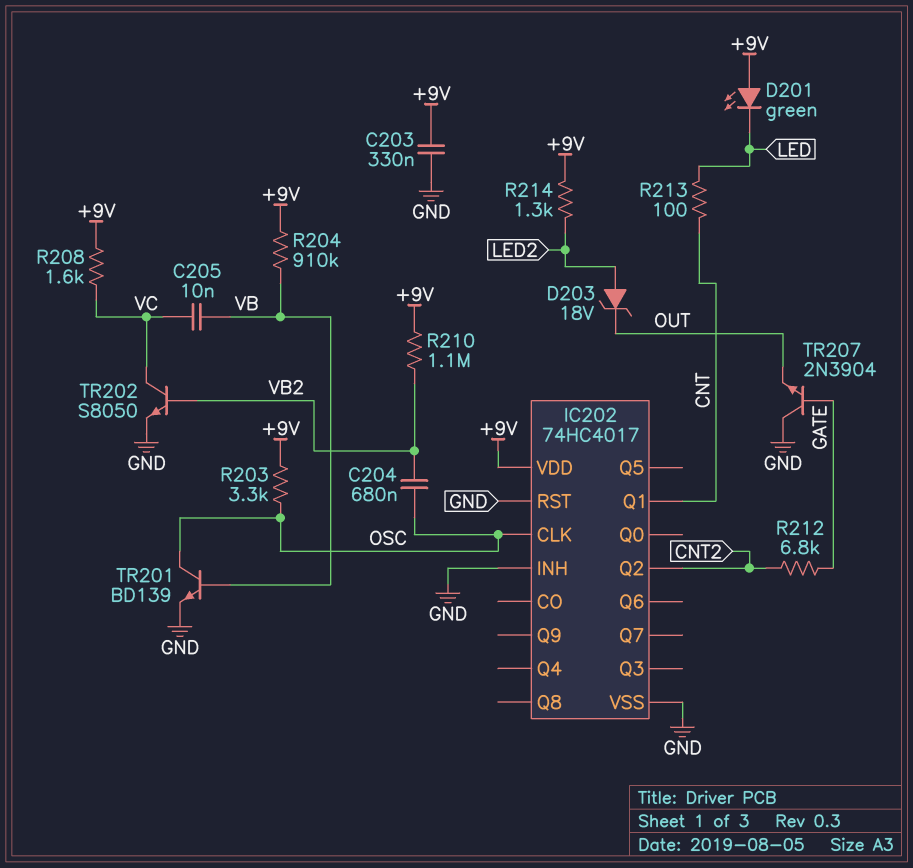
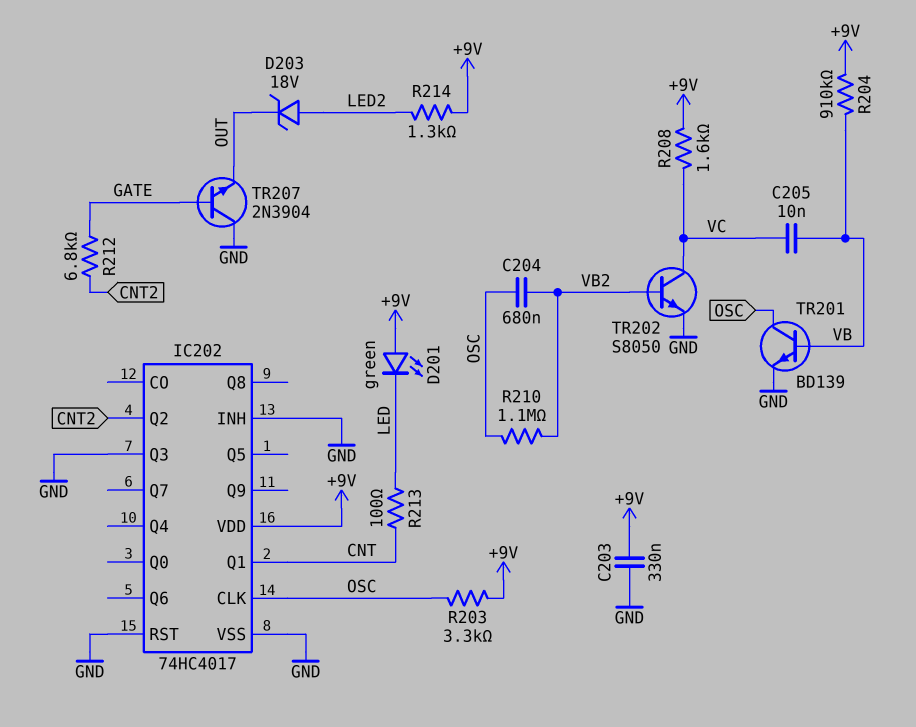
IC202 pin Q3: none -> GND
R210: 1.1M (+9V, VB2) -> 1.1M (OSC, VB2)

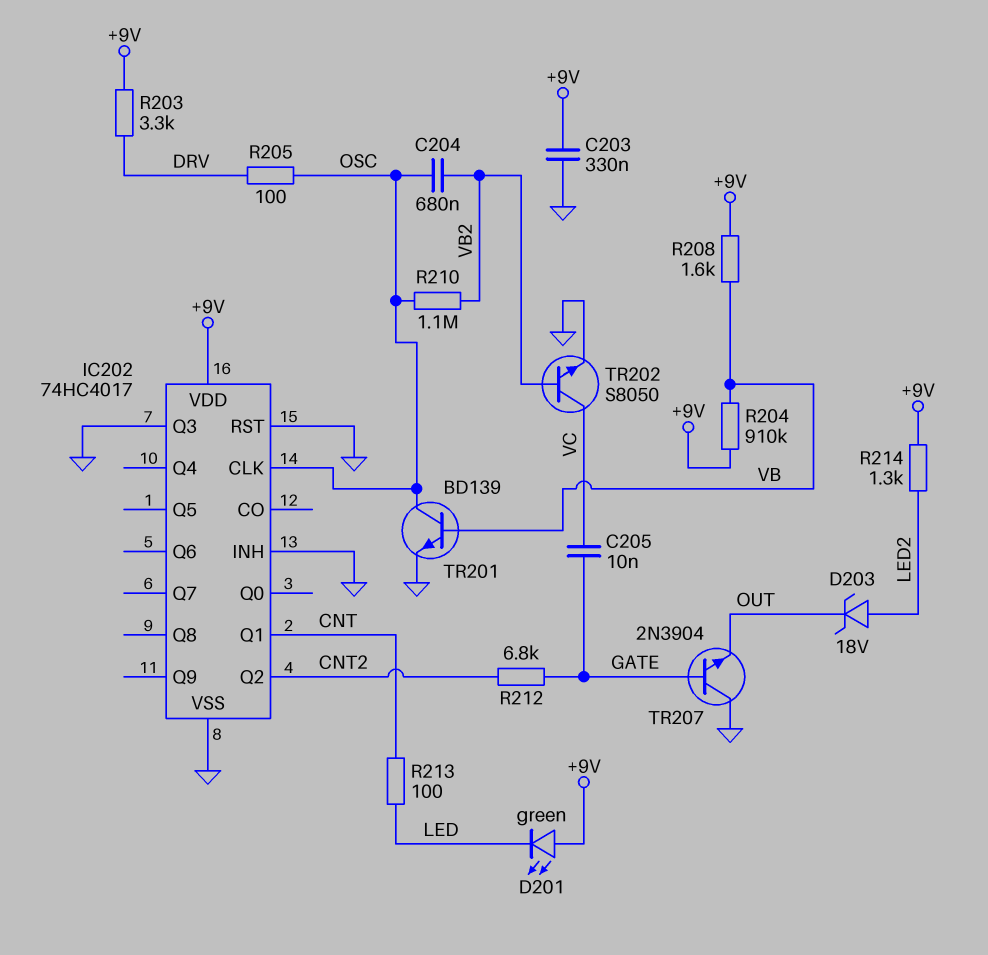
C205: 10nF (VB, VC) -> 10nF (GATE, VC)
R203: 3.3k (+9V, OSC) -> 3.3k (+9V, DRV)
R205: none -> 100 (DRV, OSC)
R208: 1.6k (+9V, VC) -> 1.6k (+9V, VB)

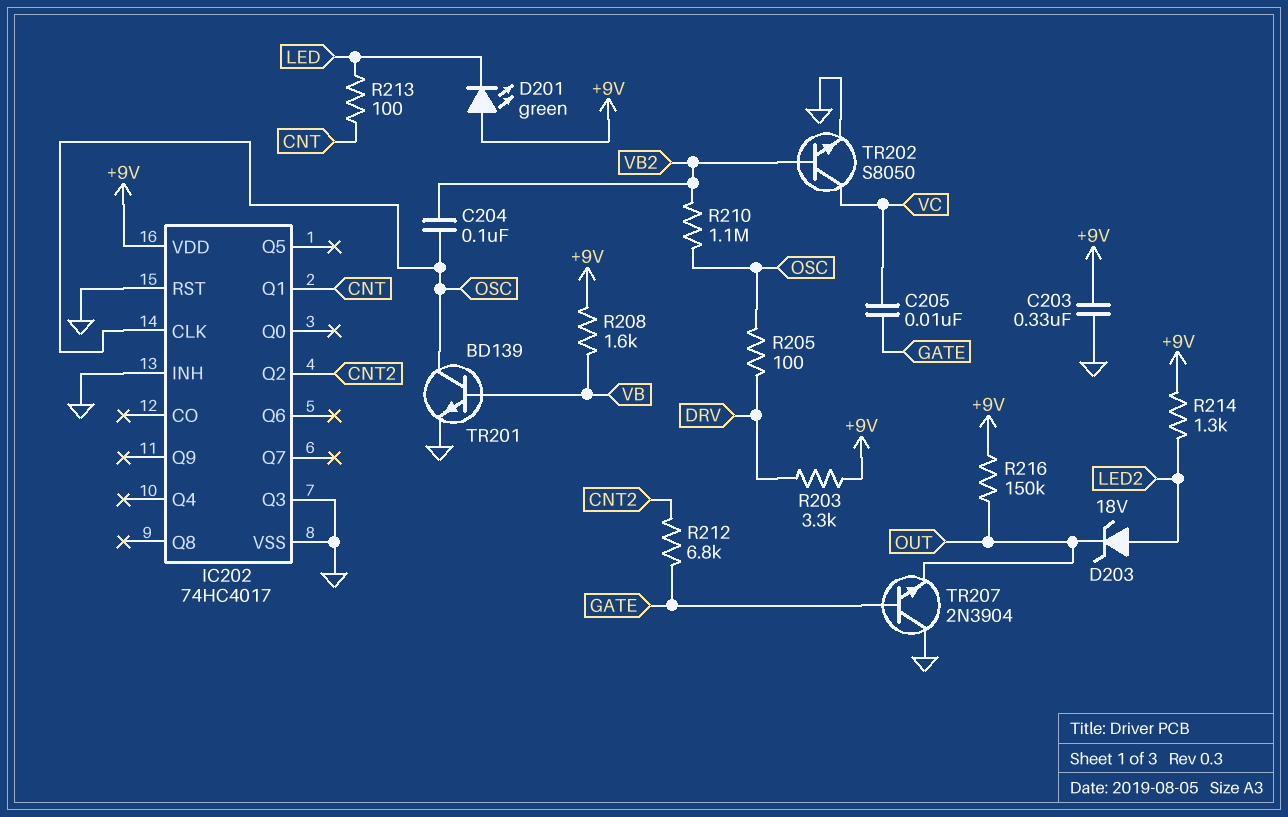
C204: 680nF (OSC, VB2) -> 100nF (OSC, VB2)
R204: 910k (+9V, VB) -> none
R216: none -> 150k (+9V, OUT)

